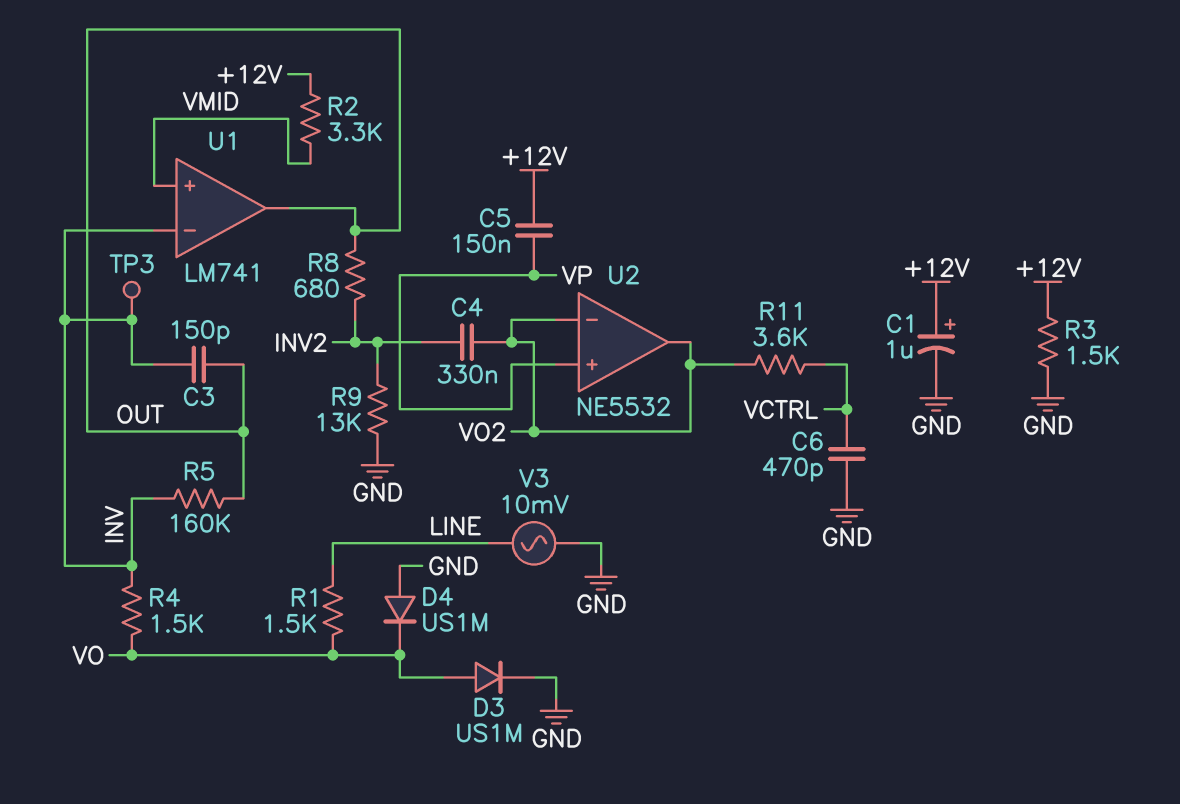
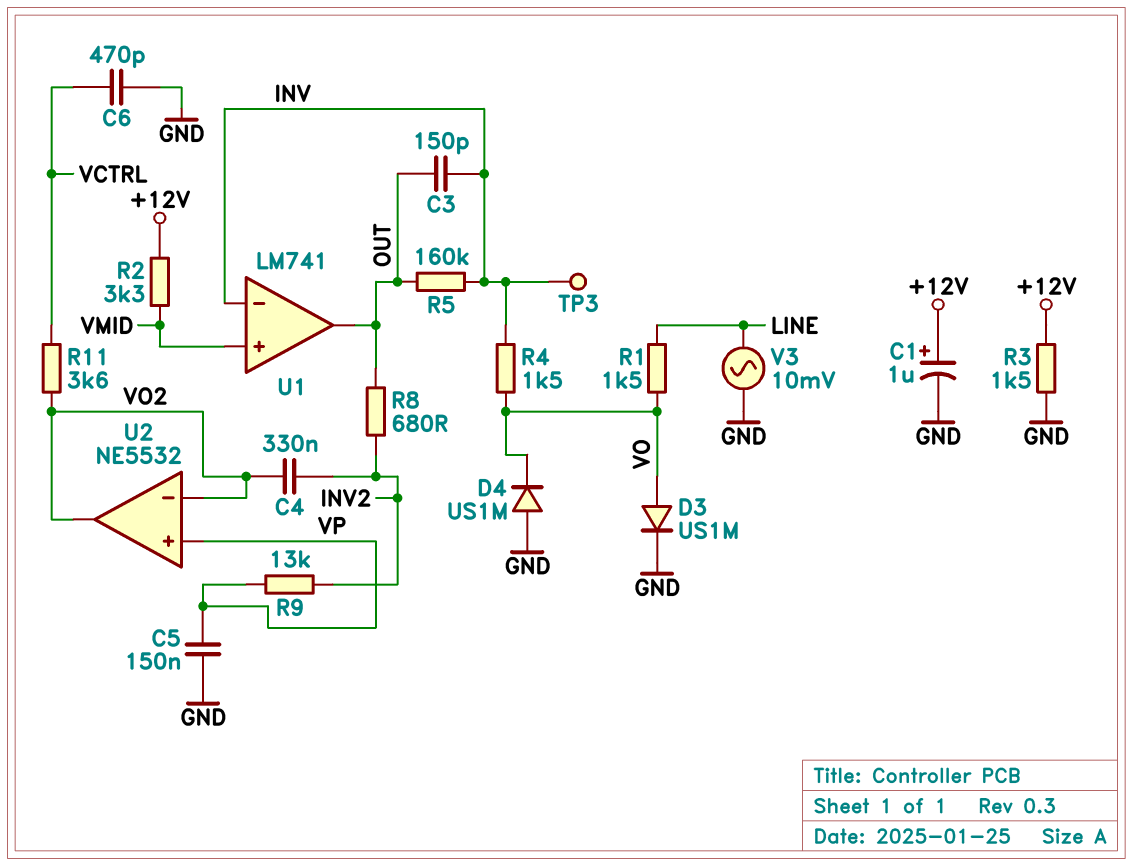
C5: 150nF (+12V, VP) -> 150nF (GND, VP)
R9: 13k (GND, INV2) -> 13k (INV2, VP)

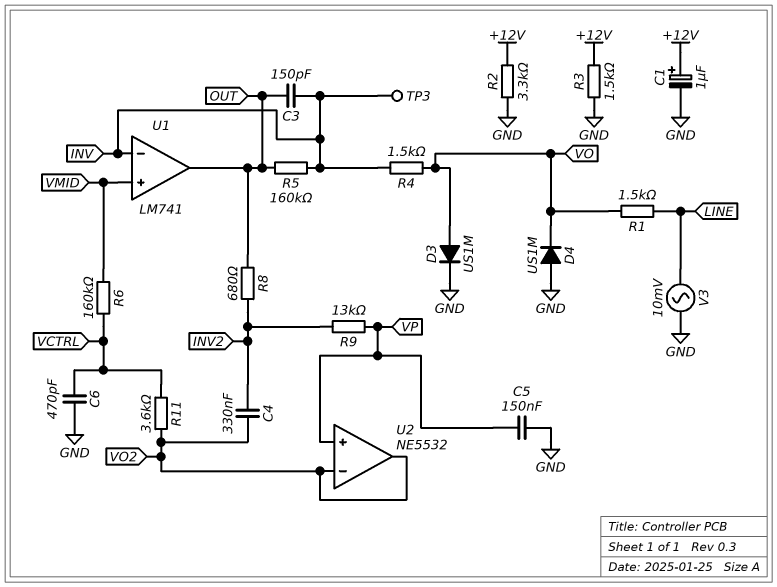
R2: 3.3k (+12V, VMID) -> 3.3k (+12V, GND)
R6: none -> 160k (VCTRL, VMID)

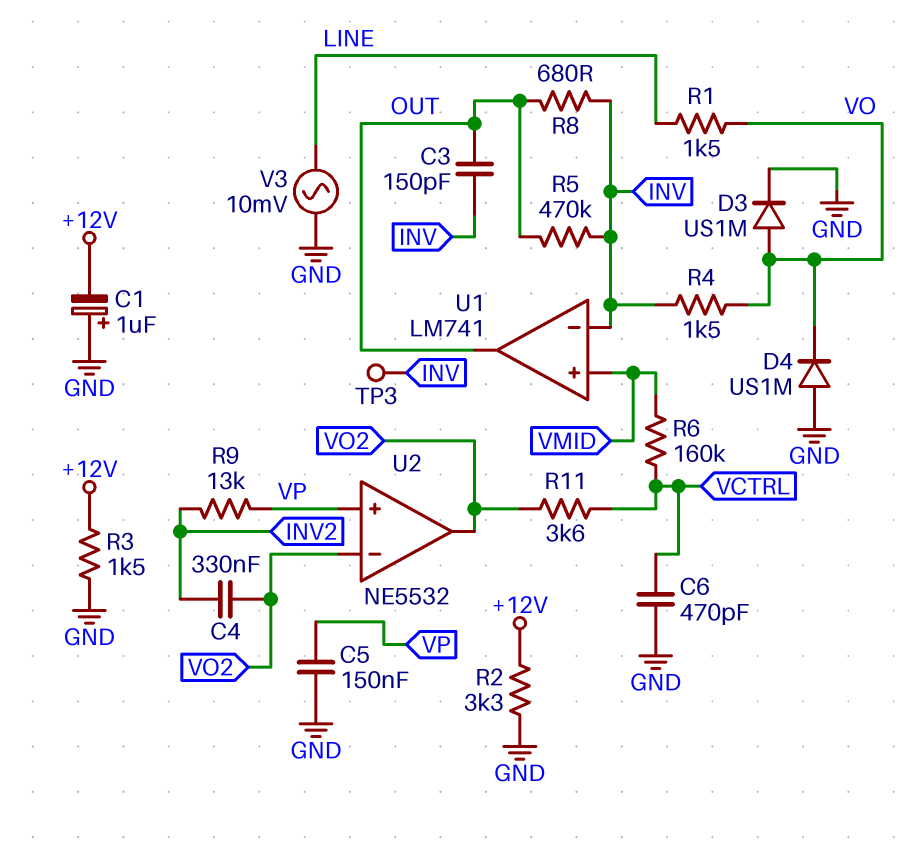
C1: 1uF (plus +12V, minus GND) -> 1uF (plus GND, minus +12V)
R5: 160k (INV, OUT) -> 470k (INV, OUT)
R8: 680 (INV2, OUT) -> 680 (INV, OUT)

